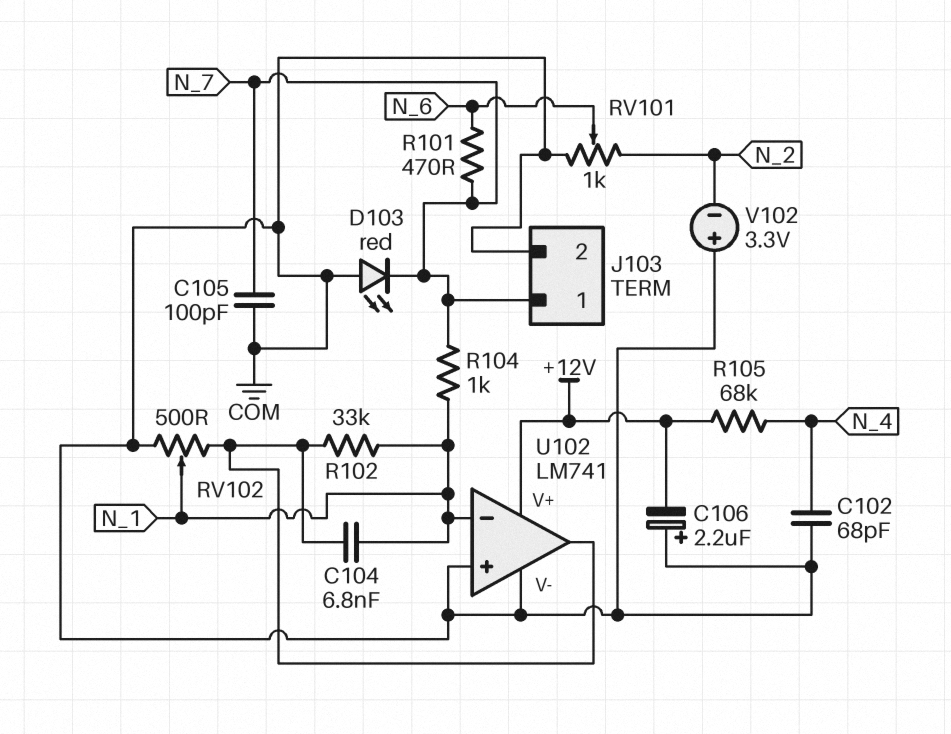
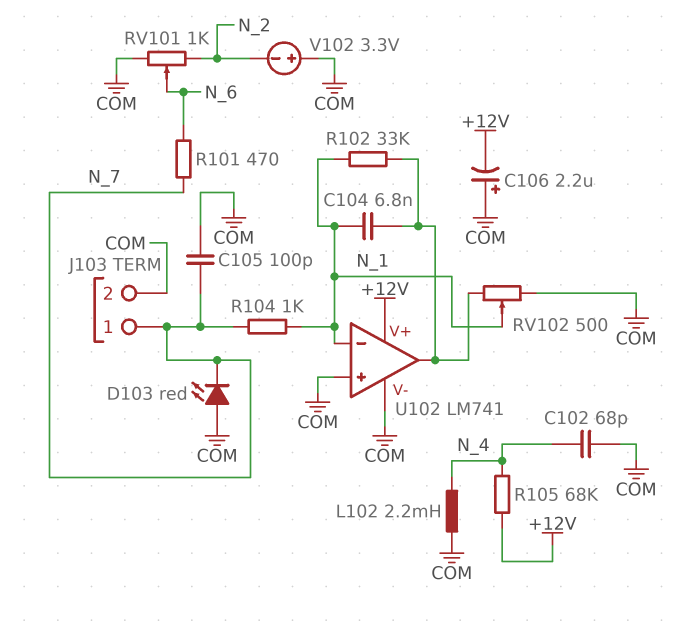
L102: none -> 2.2mH (COM, N_4)

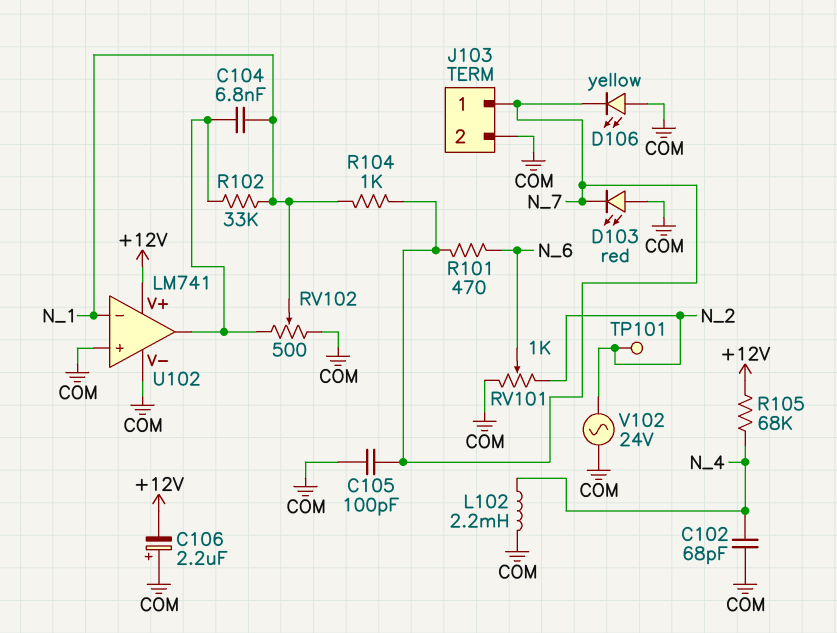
D106: none -> LED yellow (A COM, K N_7)
TP101: none -> test point (N_2)
V102: 3.3V (plus COM, minus N_2) -> AC 24V (COM, N_2)

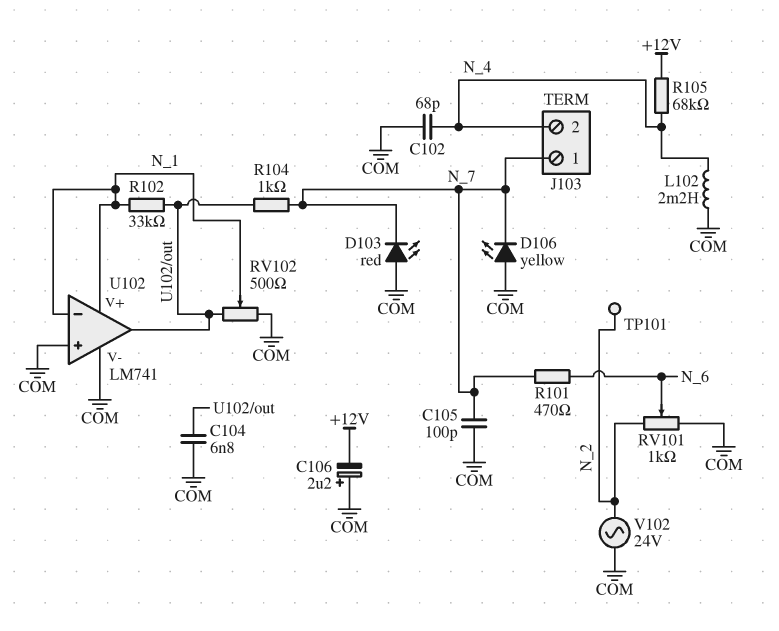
C104: 6.8nF (N_1, U102/out) -> 6.8nF (COM, U102/out)
J103 pin 2: COM -> N_4
R104: 1k (N_1, N_7) -> 1k (N_7, U102/out)
U102 pin V+: +12V -> N_1

